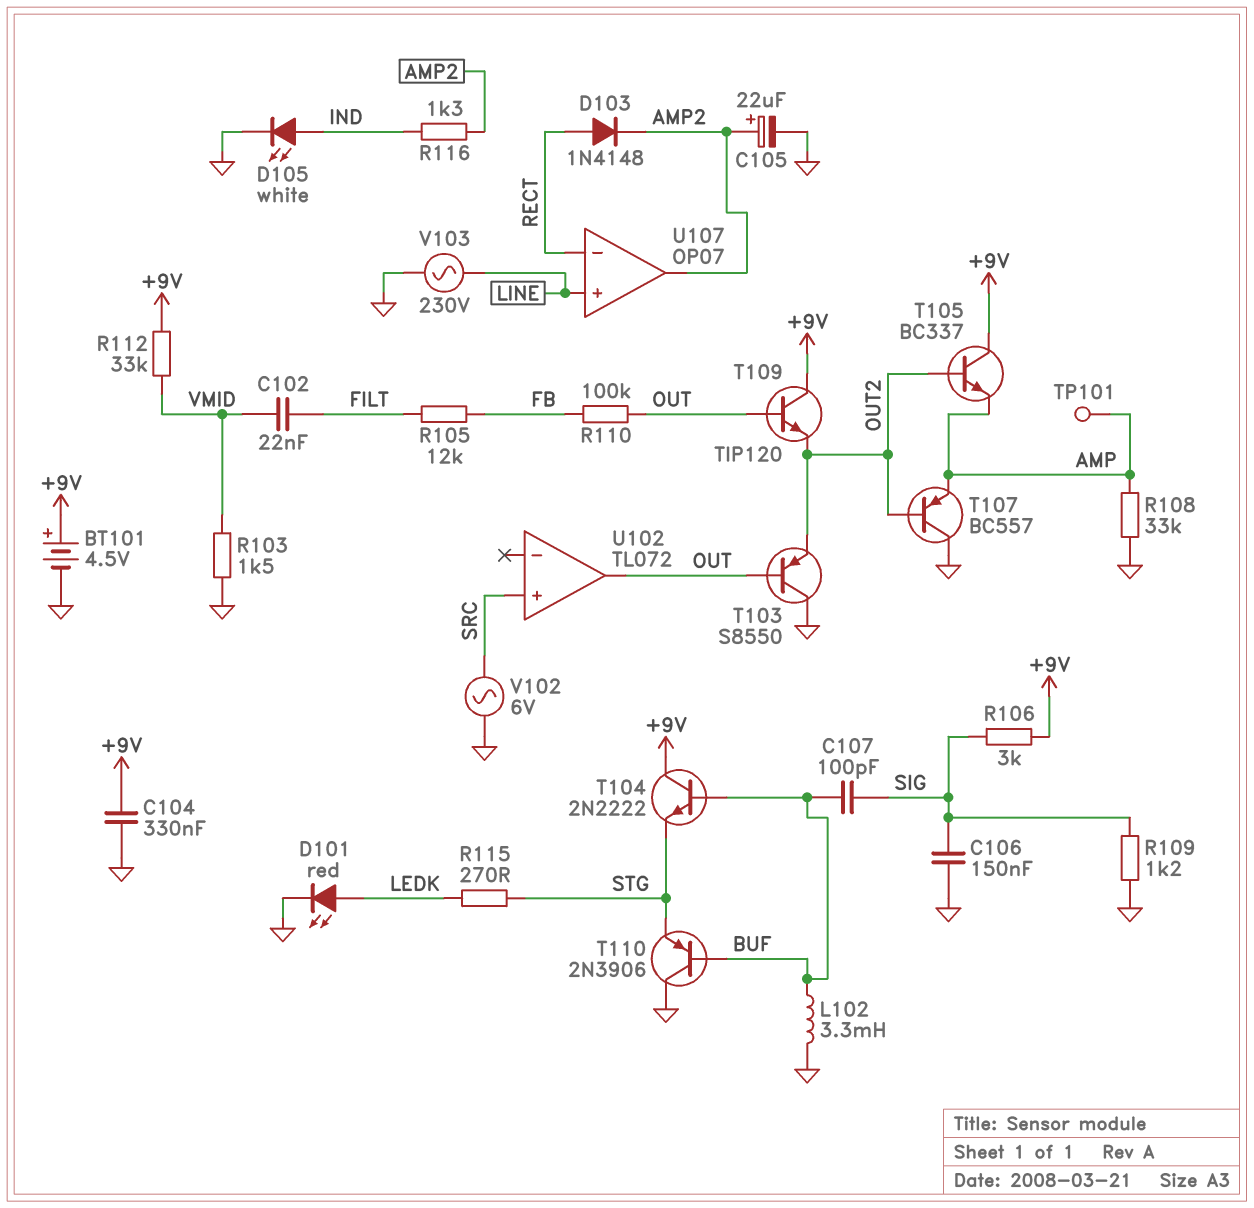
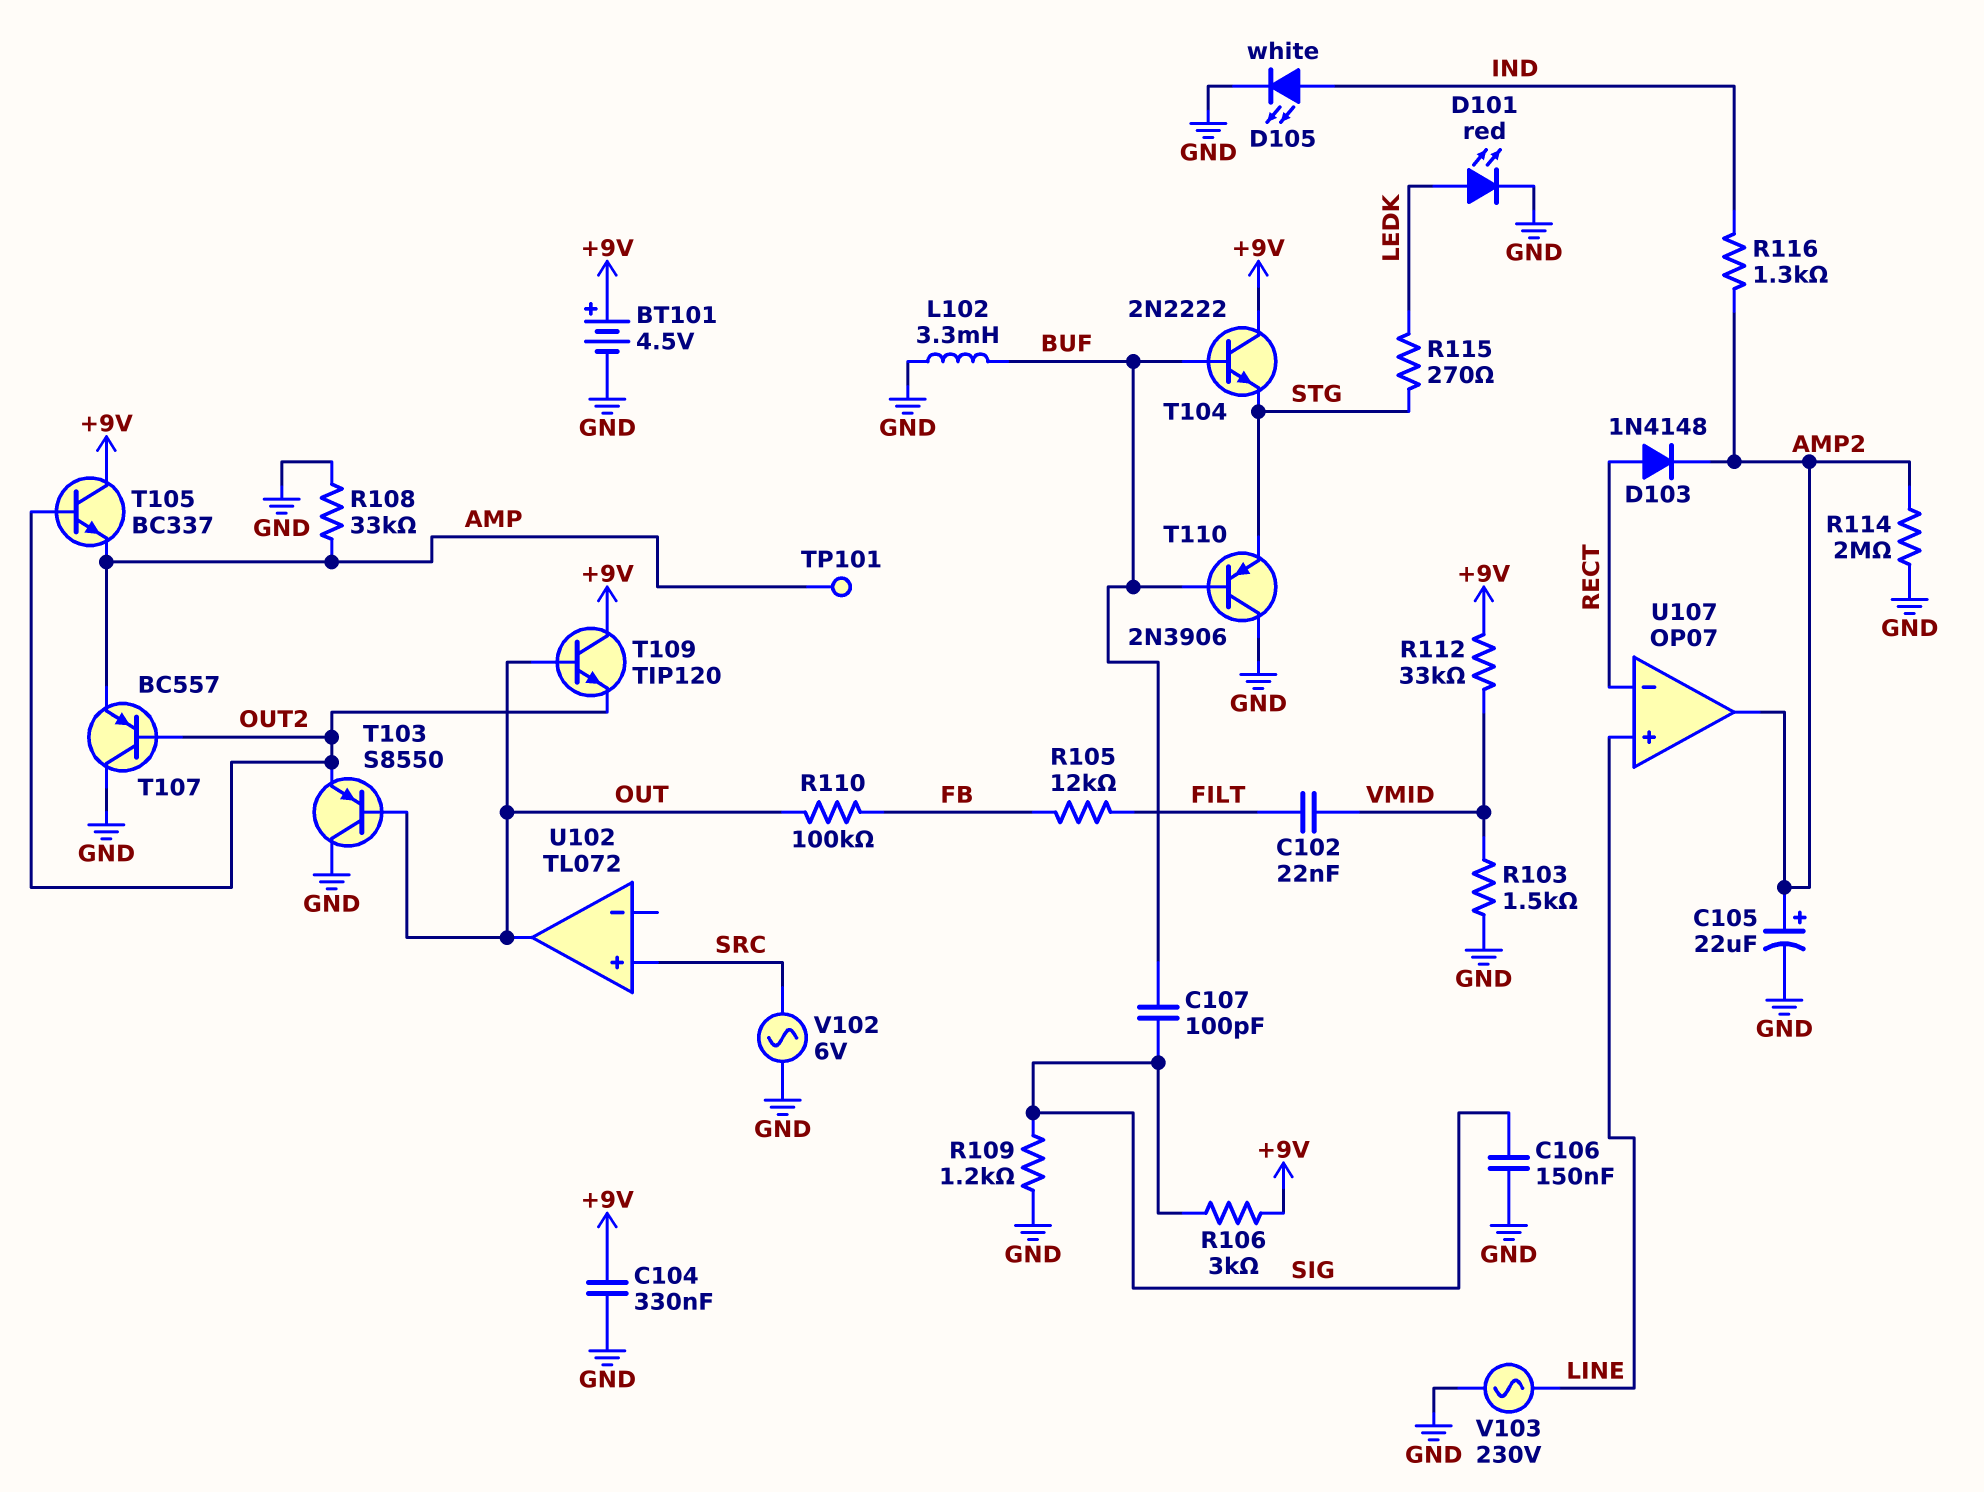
R114: none -> 2M (AMP2, GND)

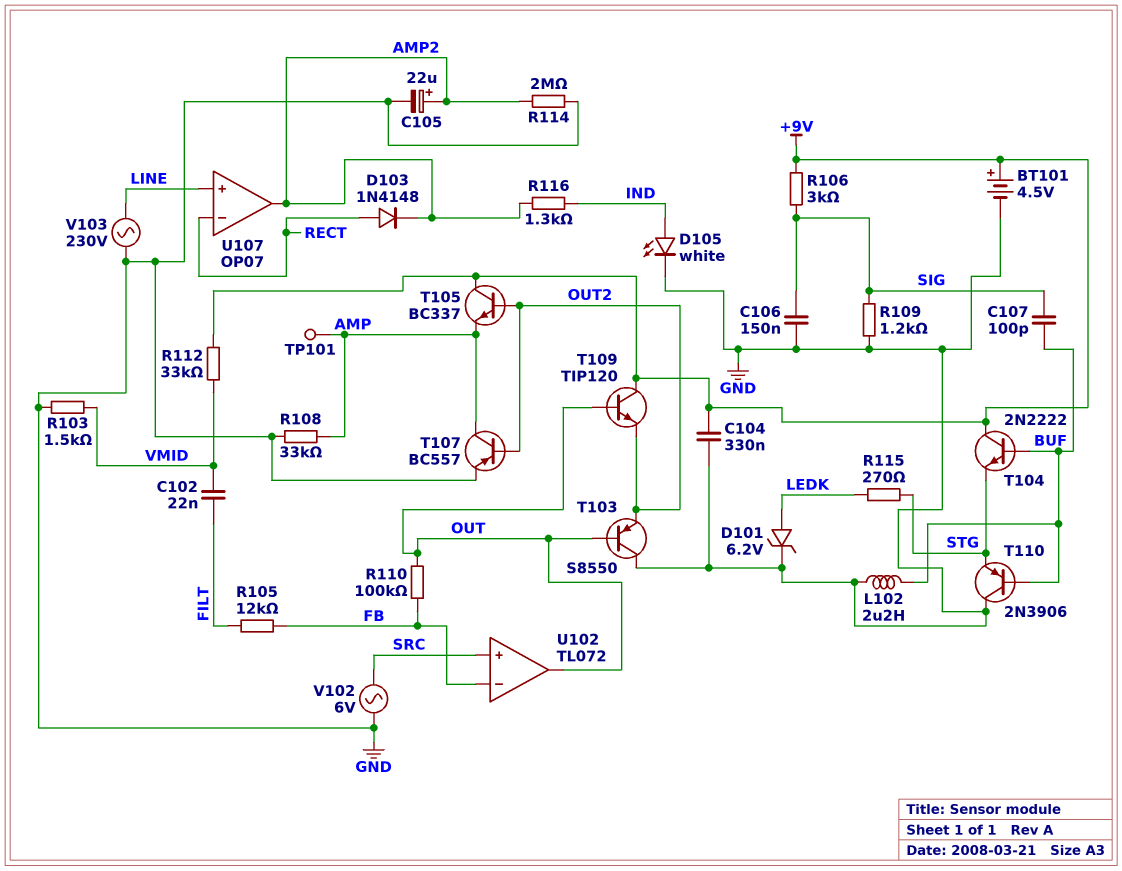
D101: LED red (A LEDK, K GND) -> zener 6.2V (A LEDK, K GND)
L102: 3.3mH (BUF, GND) -> 2.2uH (BUF, GND)
T107: PNP BC557 (B OUT2, C GND, E AMP) -> PNP BC557 (B OUT2, C AMP, E GND)
U102 pin in-: none -> FB

